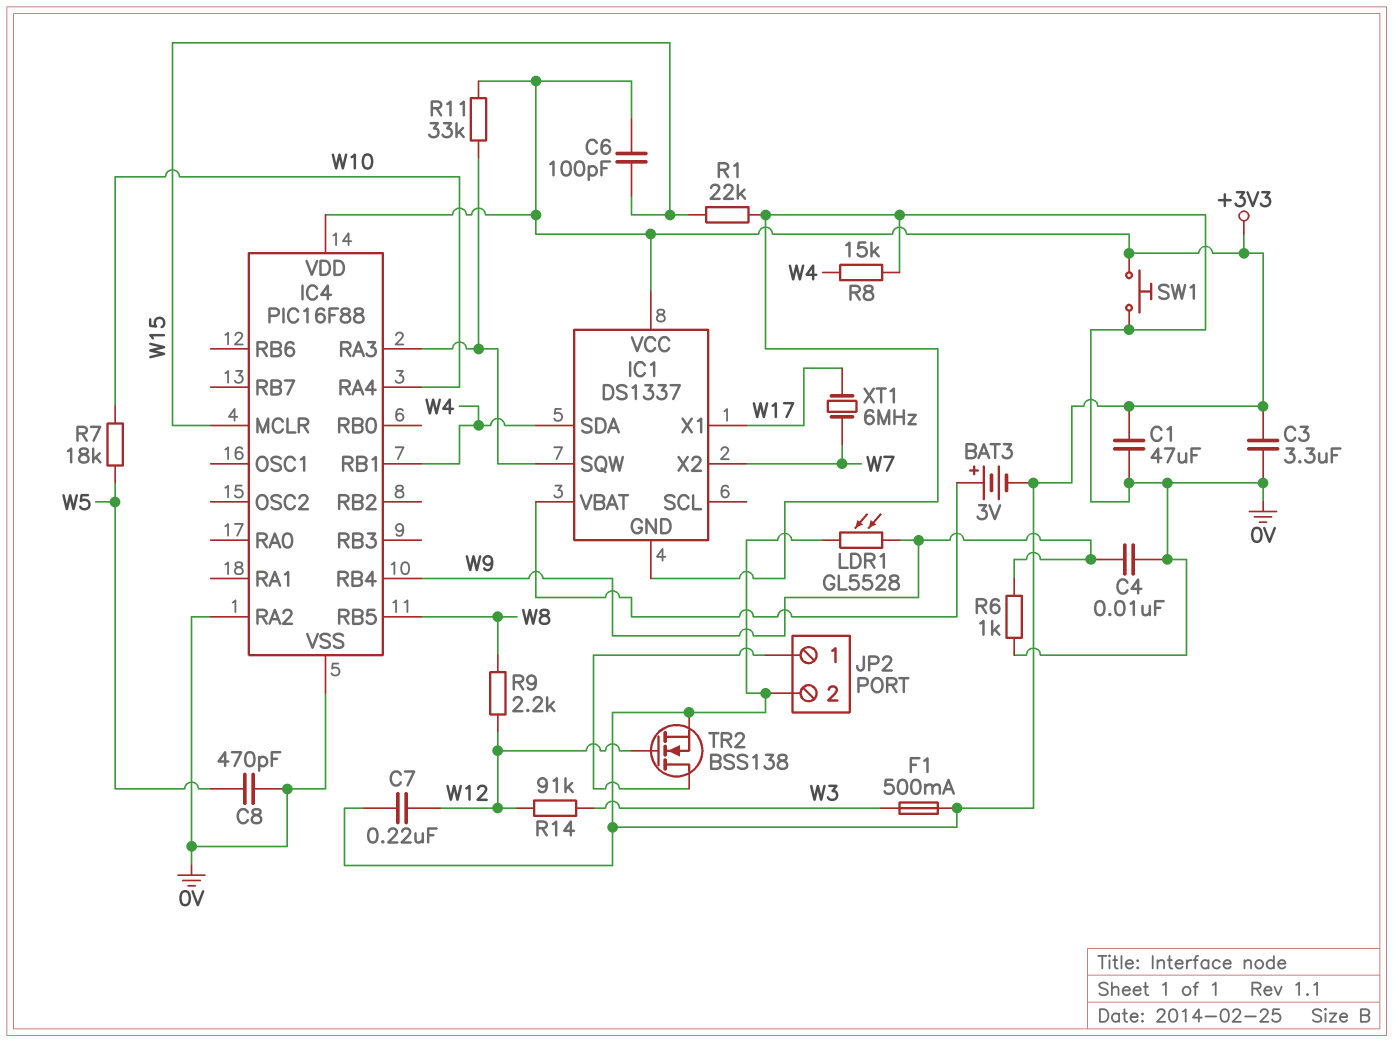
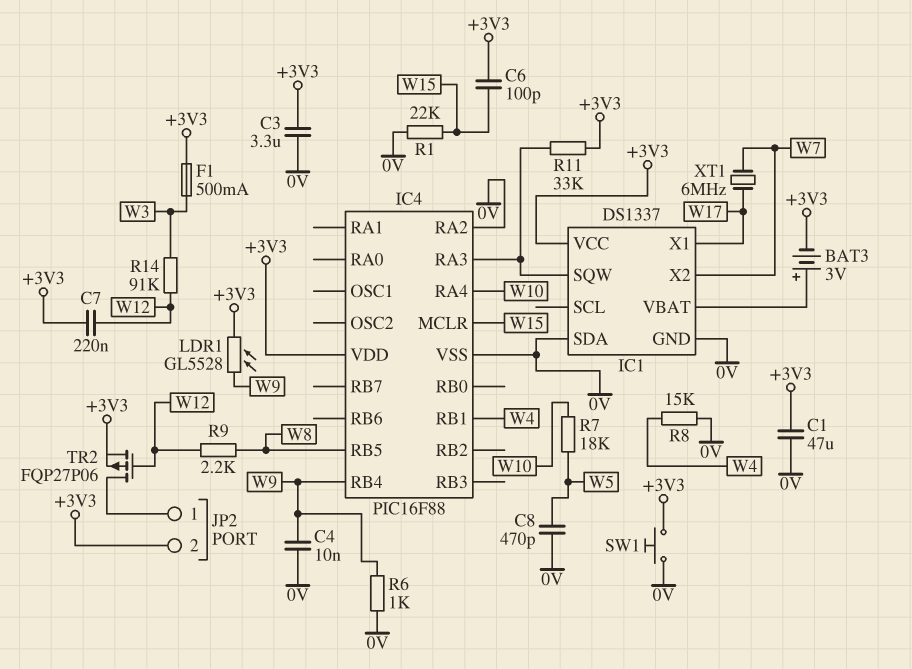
IC1 pin SDA: W4 -> 0V
TR2: NMOS BSS138 (G W12, D JP2/1, S +3V3) -> PMOS FQP27P06 (G W12, D JP2/1, S +3V3)

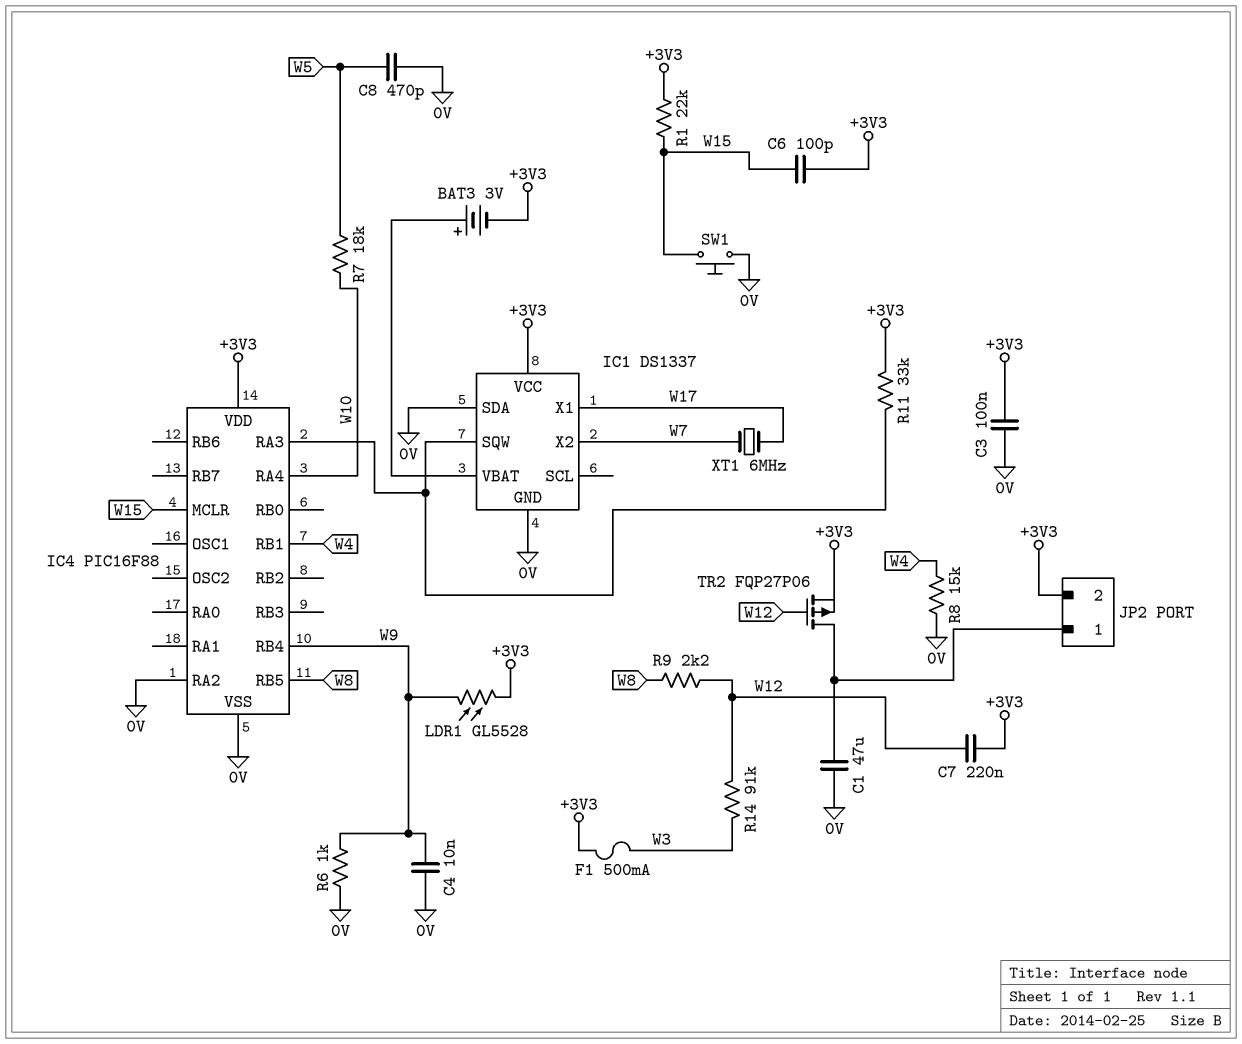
C1: 47uF (+3V3, 0V) -> 47uF (0V, JP2/1)
C3: 3.3uF (+3V3, 0V) -> 100nF (+3V3, 0V)
R1: 22k (0V, W15) -> 22k (+3V3, W15)
SW1: button (+3V3, 0V) -> button (0V, W15)

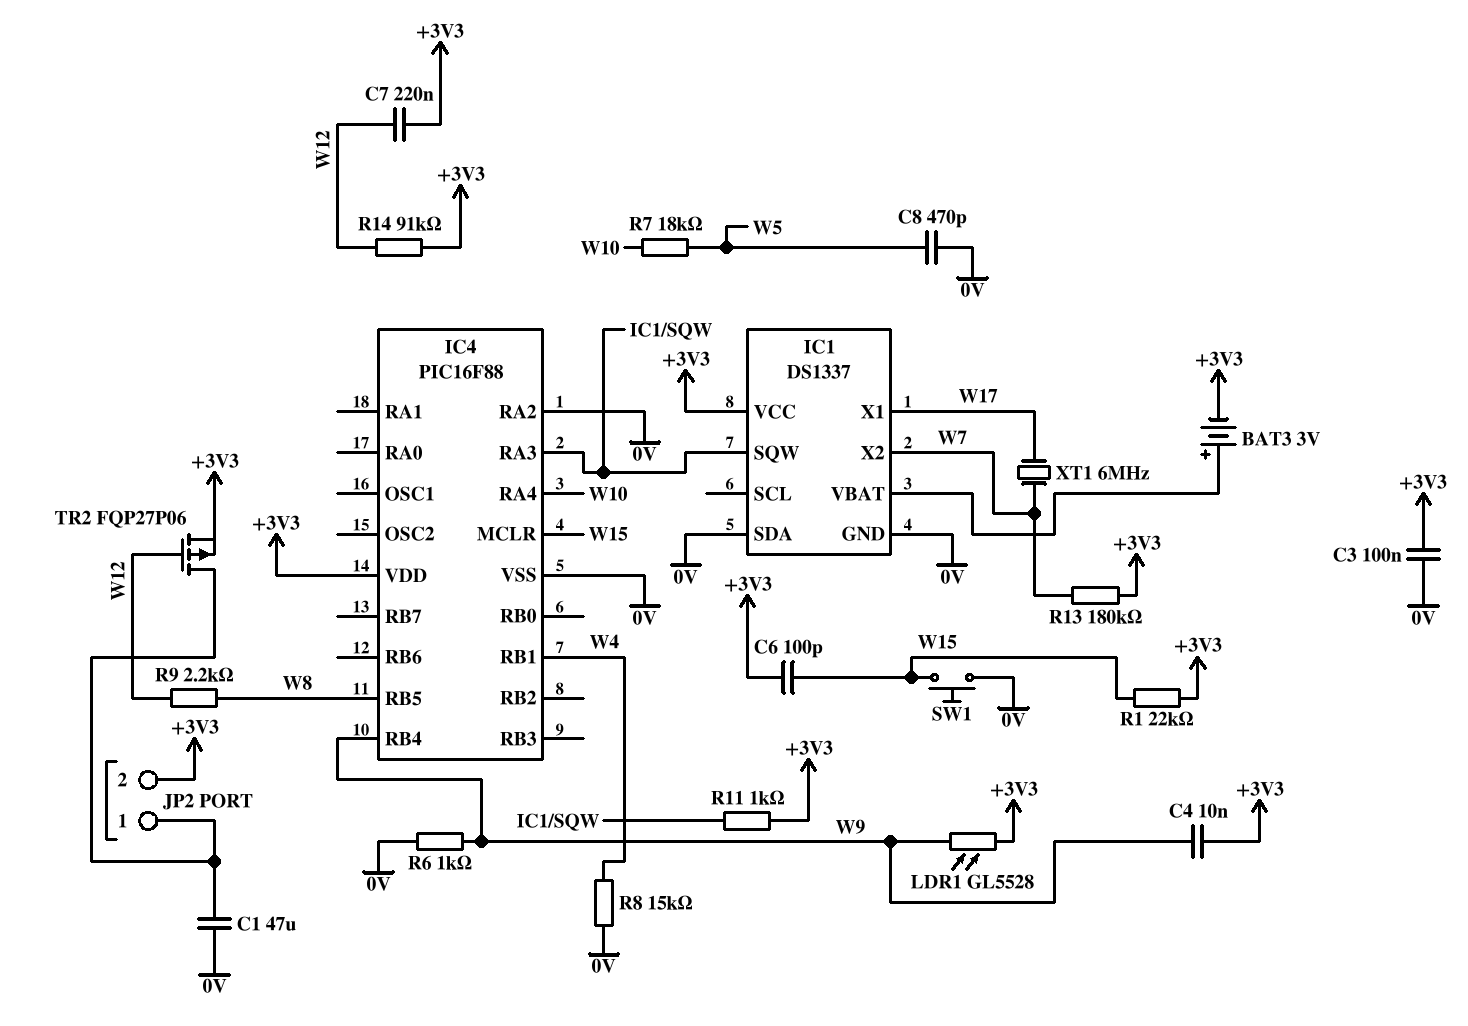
C4: 10nF (0V, W9) -> 10nF (+3V3, W9)
F1: 500mA (+3V3, W3) -> none
R11: 33k (+3V3, IC1/SQW) -> 1k (+3V3, IC1/SQW)
R13: none -> 180k (+3V3, W7)
R14: 91k (W3, W12) -> 91k (+3V3, W12)

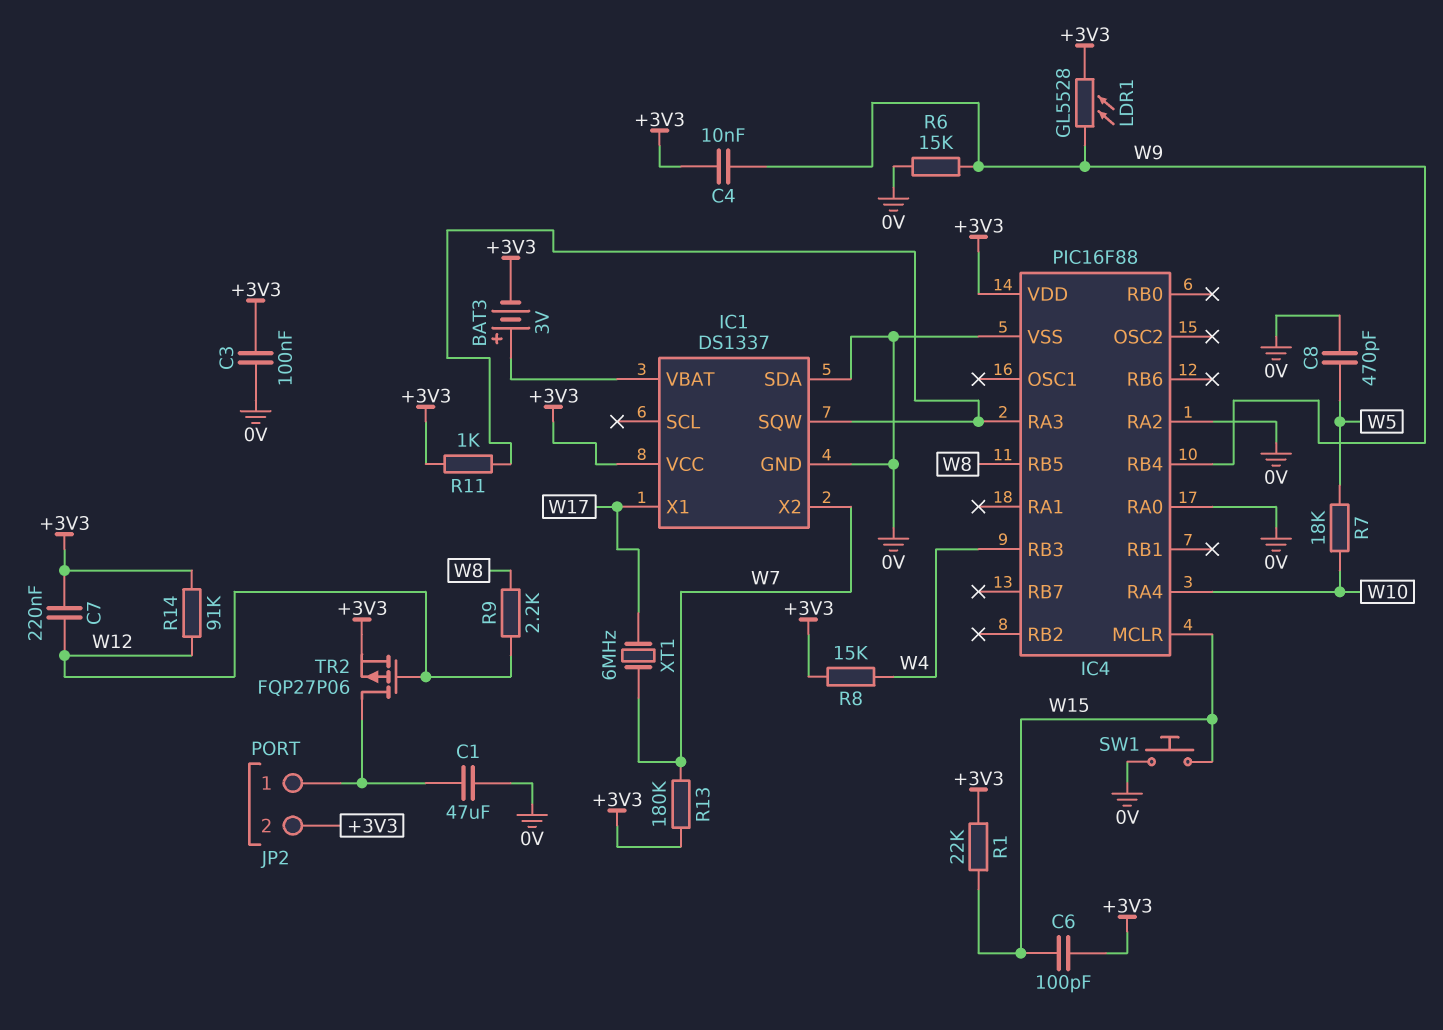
IC4 pin RA0: none -> 0V
IC4 pin RB1: W4 -> none
IC4 pin RB3: none -> W4
R6: 1k (0V, W9) -> 15k (0V, W9)
R8: 15k (0V, W4) -> 15k (+3V3, W4)

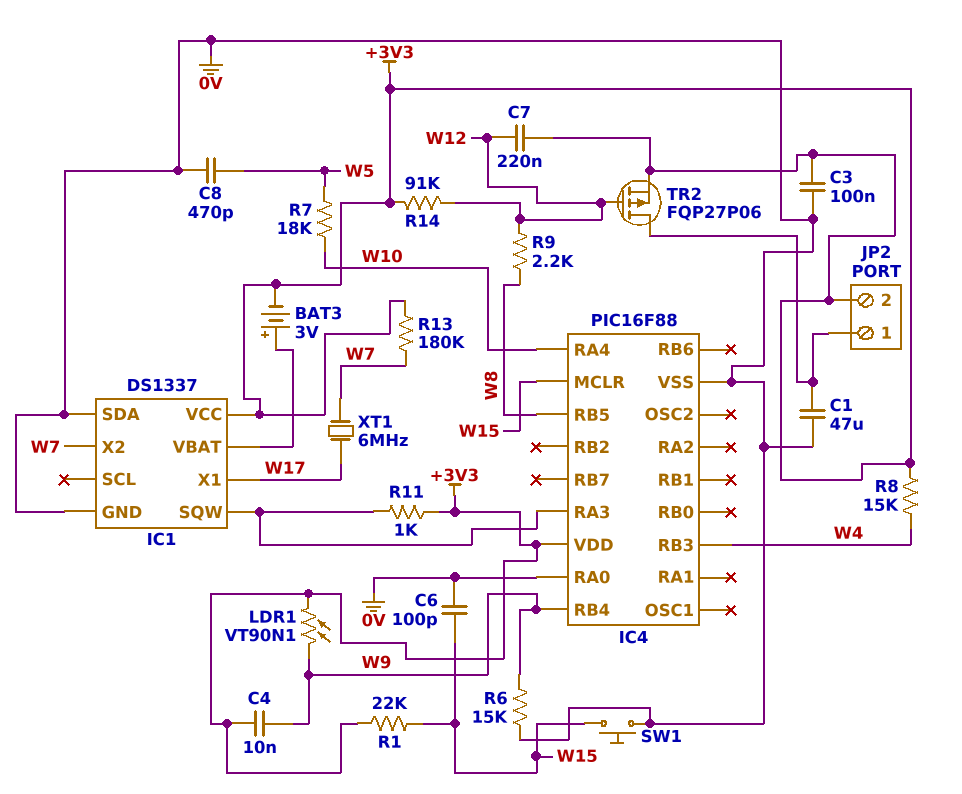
C6: 100pF (+3V3, W15) -> 100pF (0V, W15)
IC4 pin RA2: 0V -> none
LDR1: GL5528 (+3V3, W9) -> VT90N1 (+3V3, W9)

